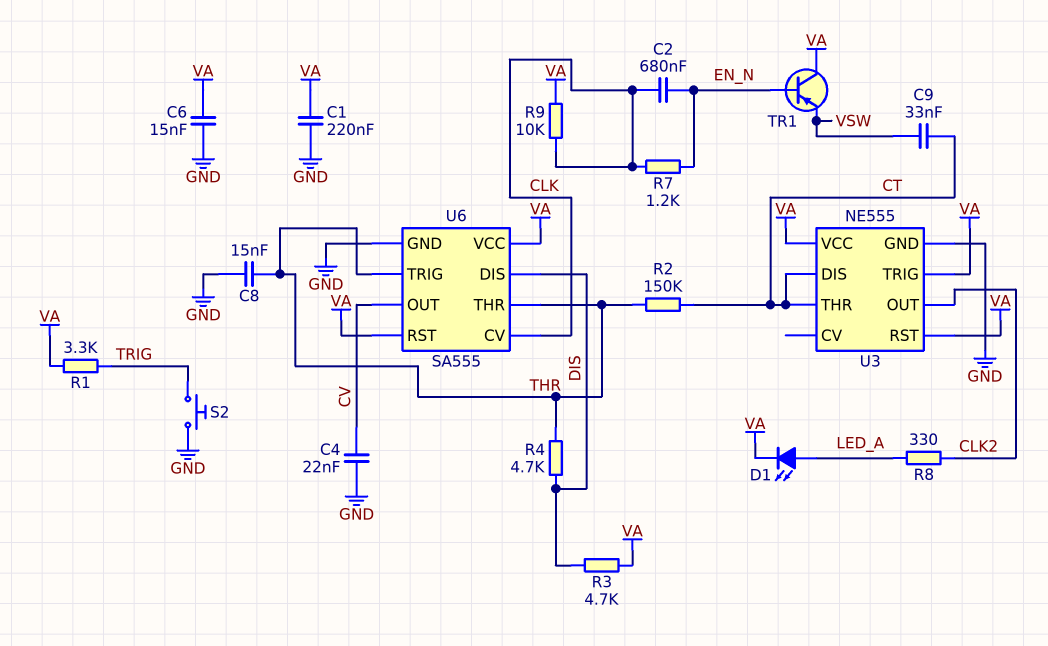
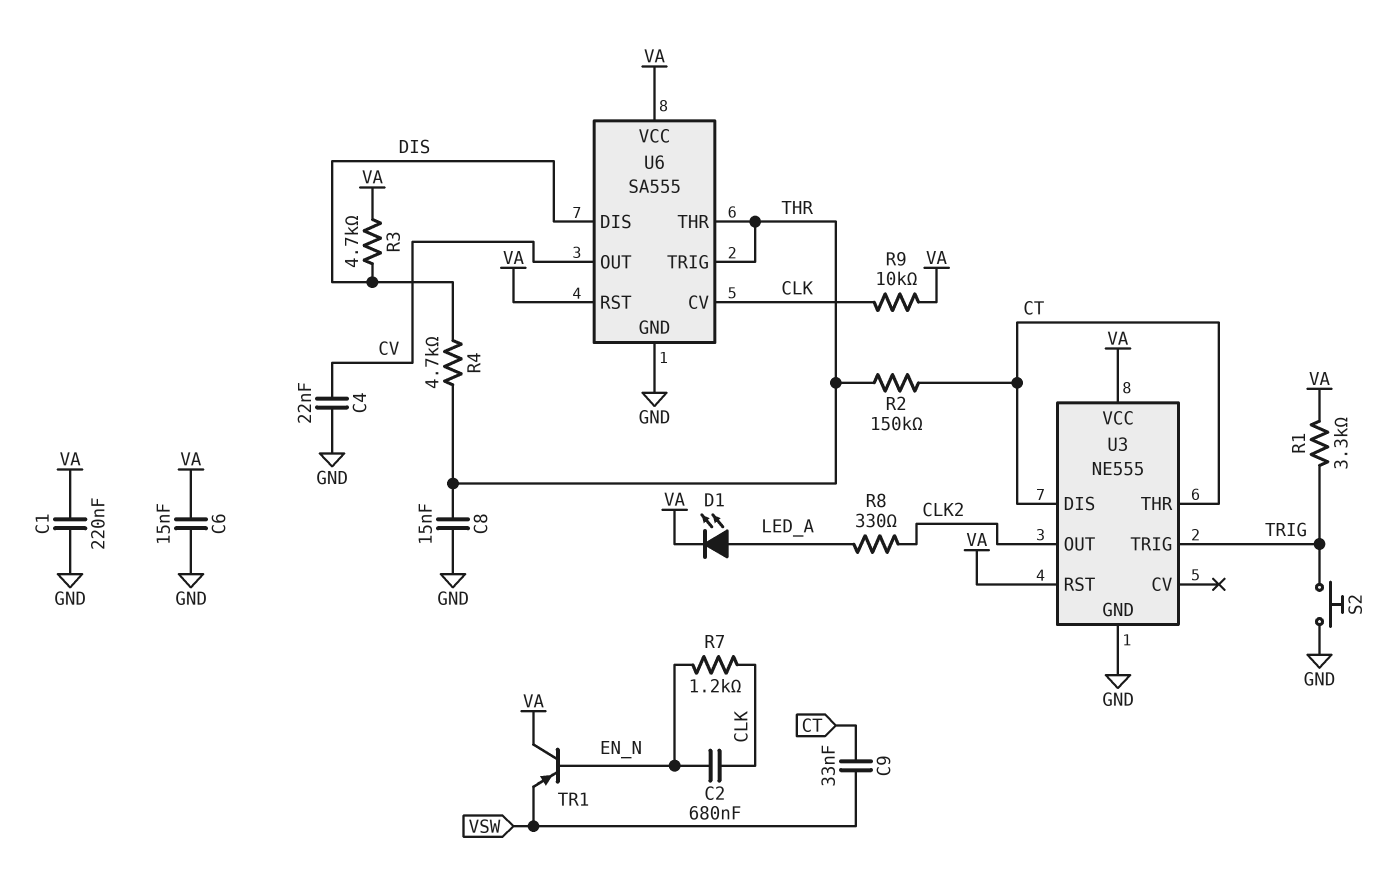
U3 pin TRIG: VA -> TRIG

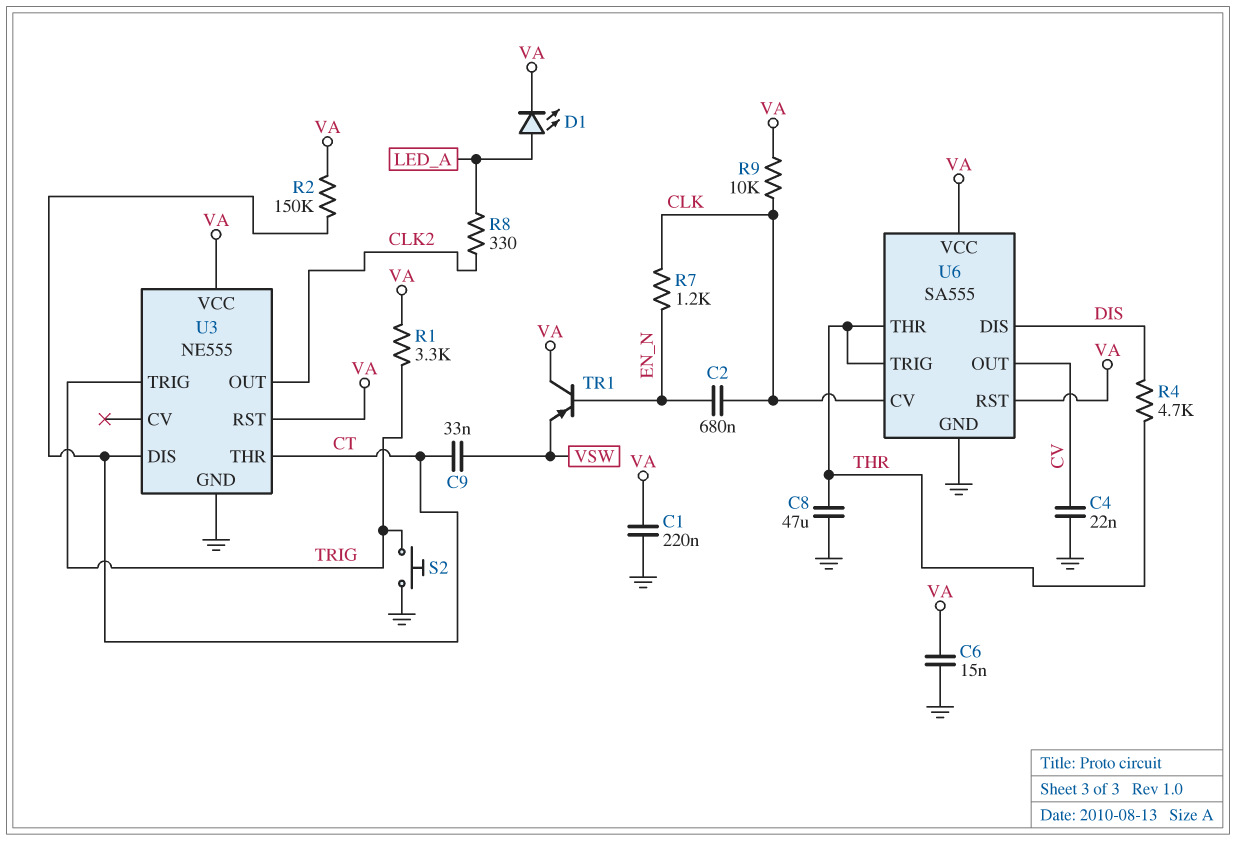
C8: 15nF (GND, THR) -> 47uF (GND, THR)
R2: 150k (CT, THR) -> 150k (CT, VA)
R3: 4.7k (DIS, VA) -> none

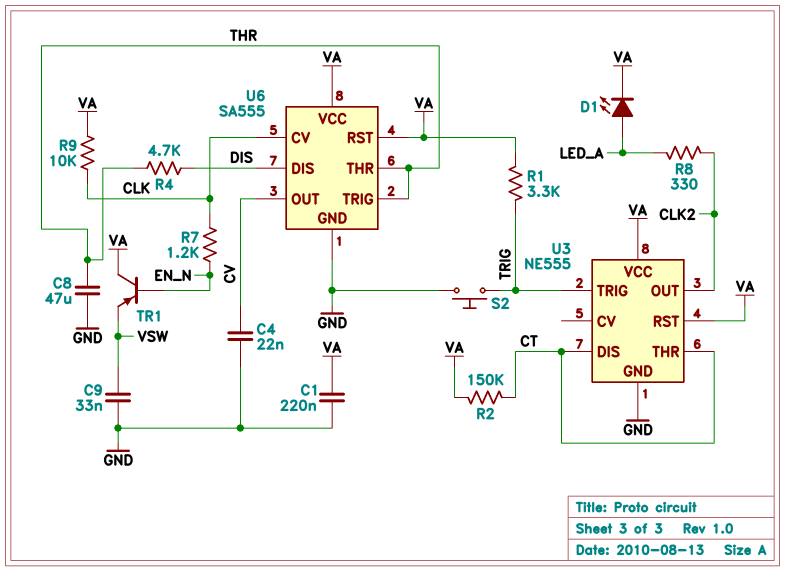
C2: 680nF (CLK, EN_N) -> none
C6: 15nF (GND, VA) -> none
C9: 33nF (CT, VSW) -> 33nF (GND, VSW)

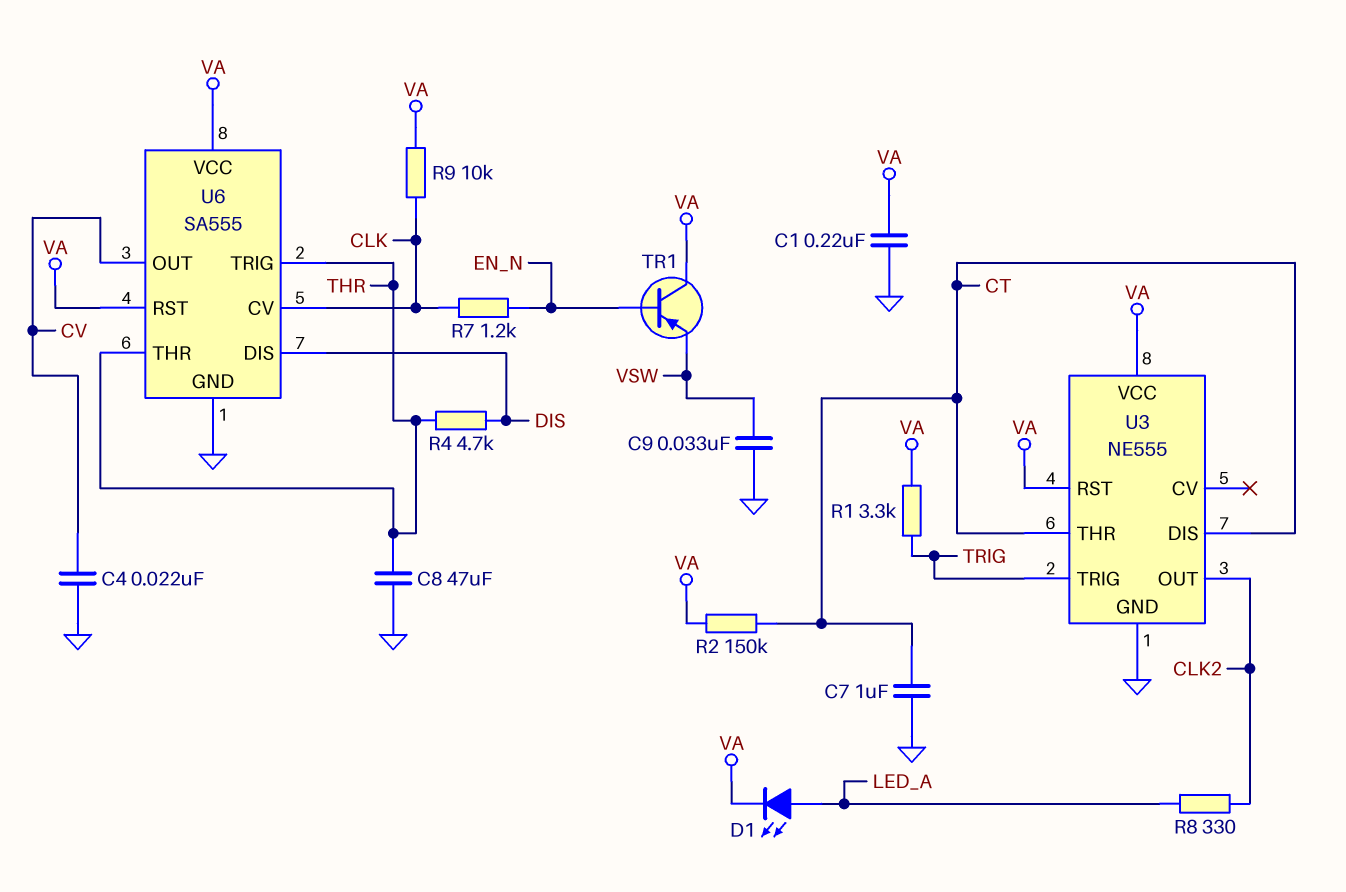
C7: none -> 1uF (CT, GND)
S2: button (GND, TRIG) -> none

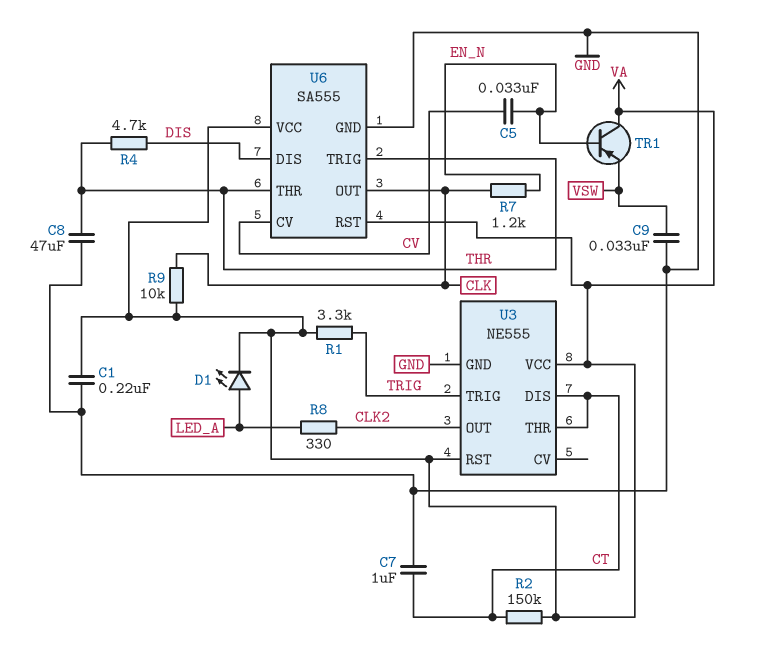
C4: 22nF (CV, GND) -> none
C5: none -> 33nF (CV, EN_N)
U6 pin CV: CLK -> CV
U6 pin OUT: CV -> CLK

